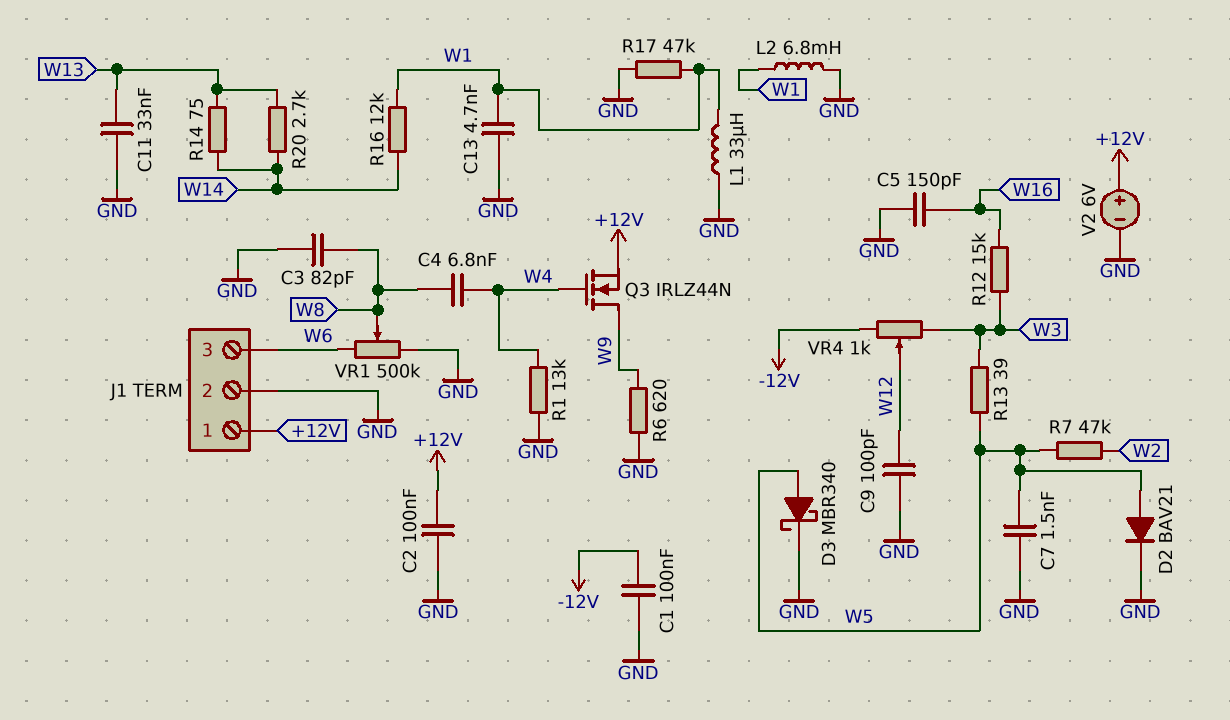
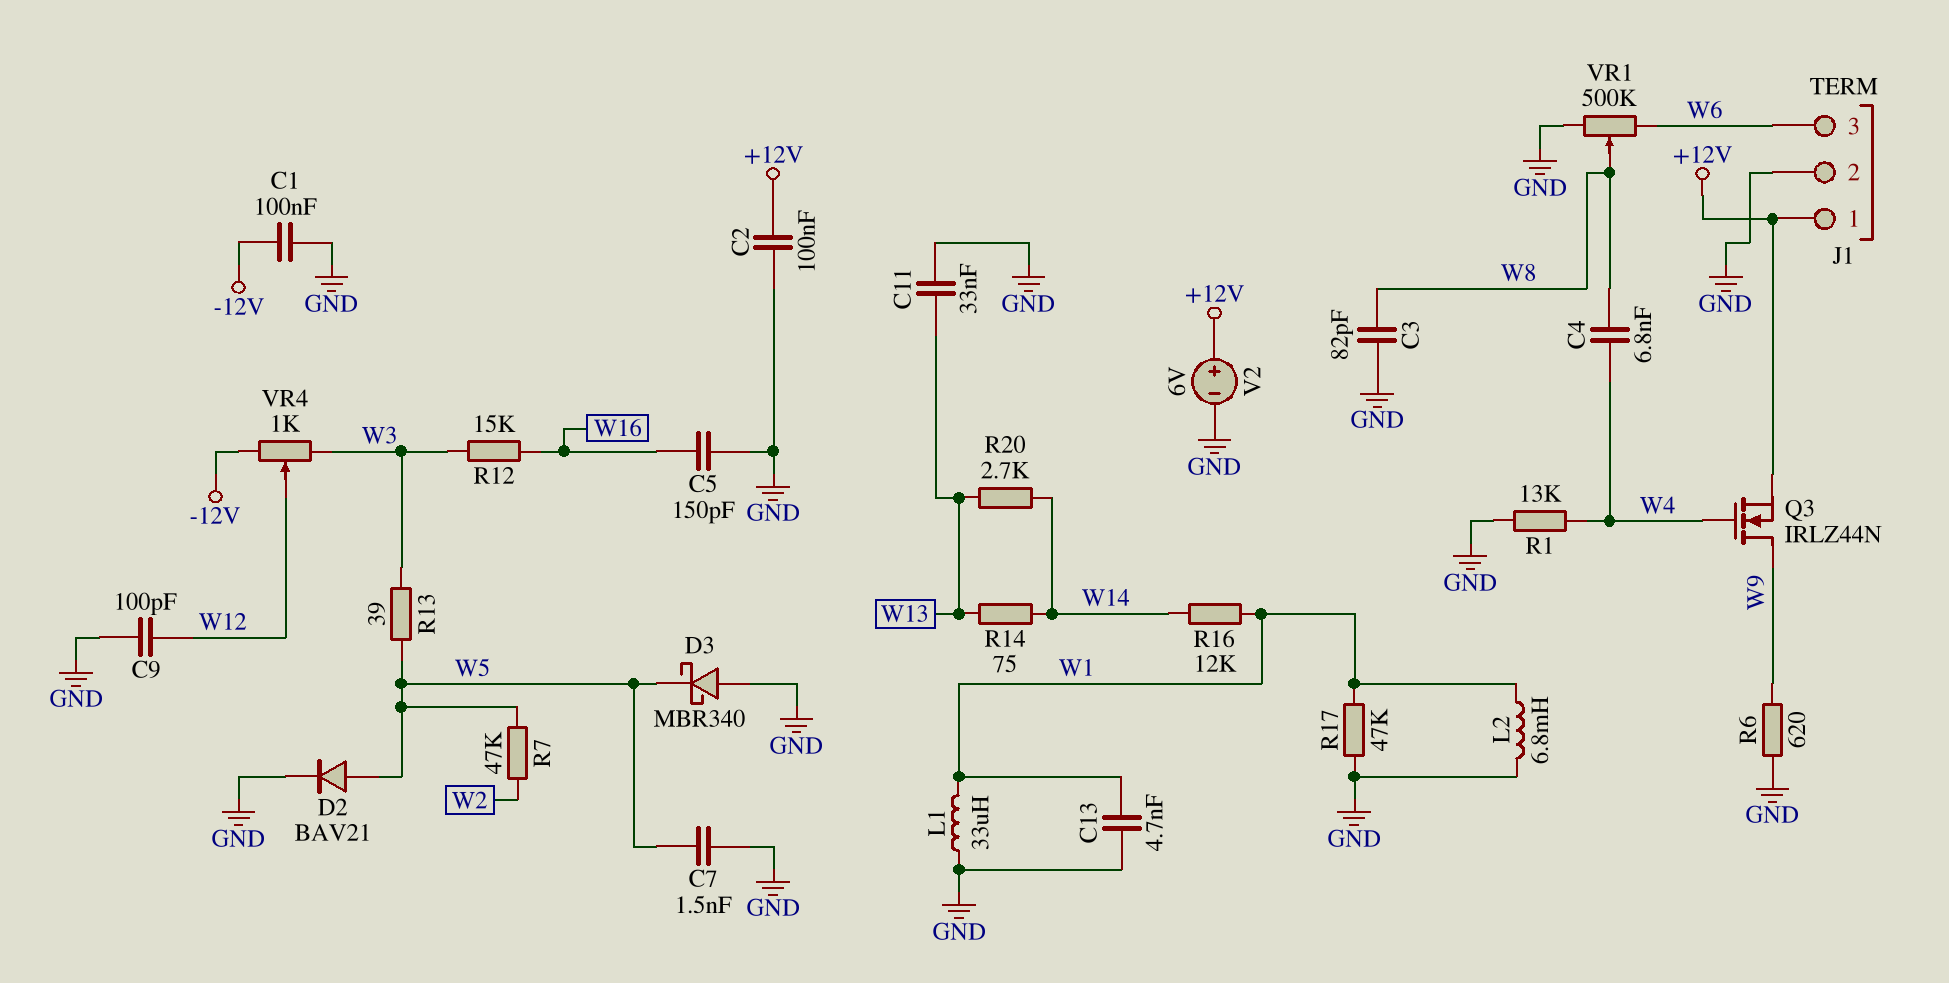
D3: schottky MBR340 (A W5, K GND) -> schottky MBR340 (A GND, K W5)

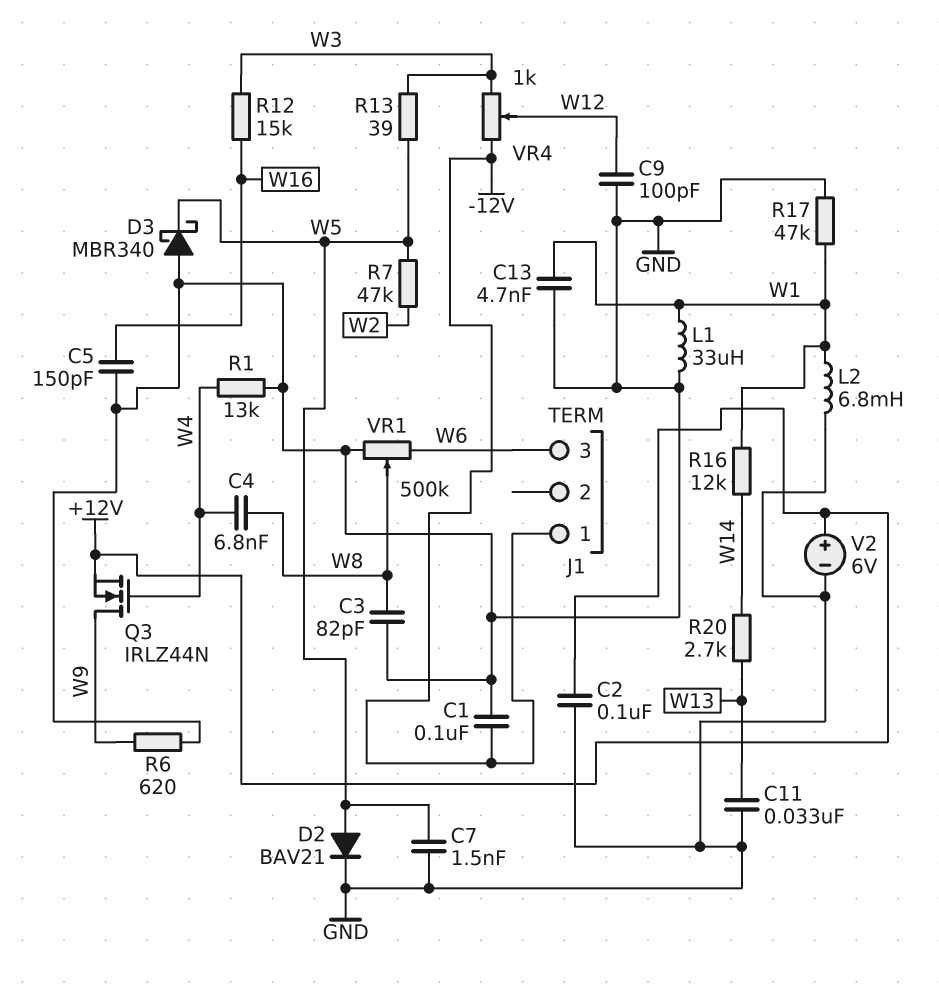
J1 pin 1: +12V -> -12V
J1 pin 2: GND -> none
R14: 75 (W13, W14) -> none

